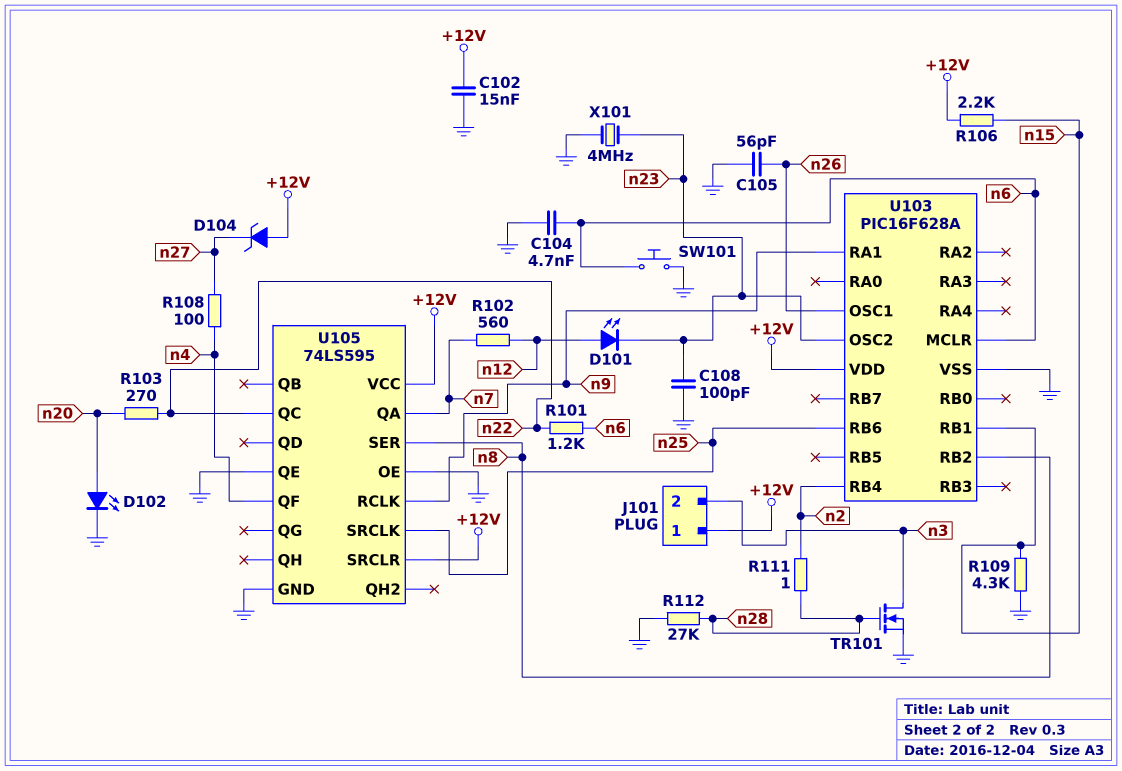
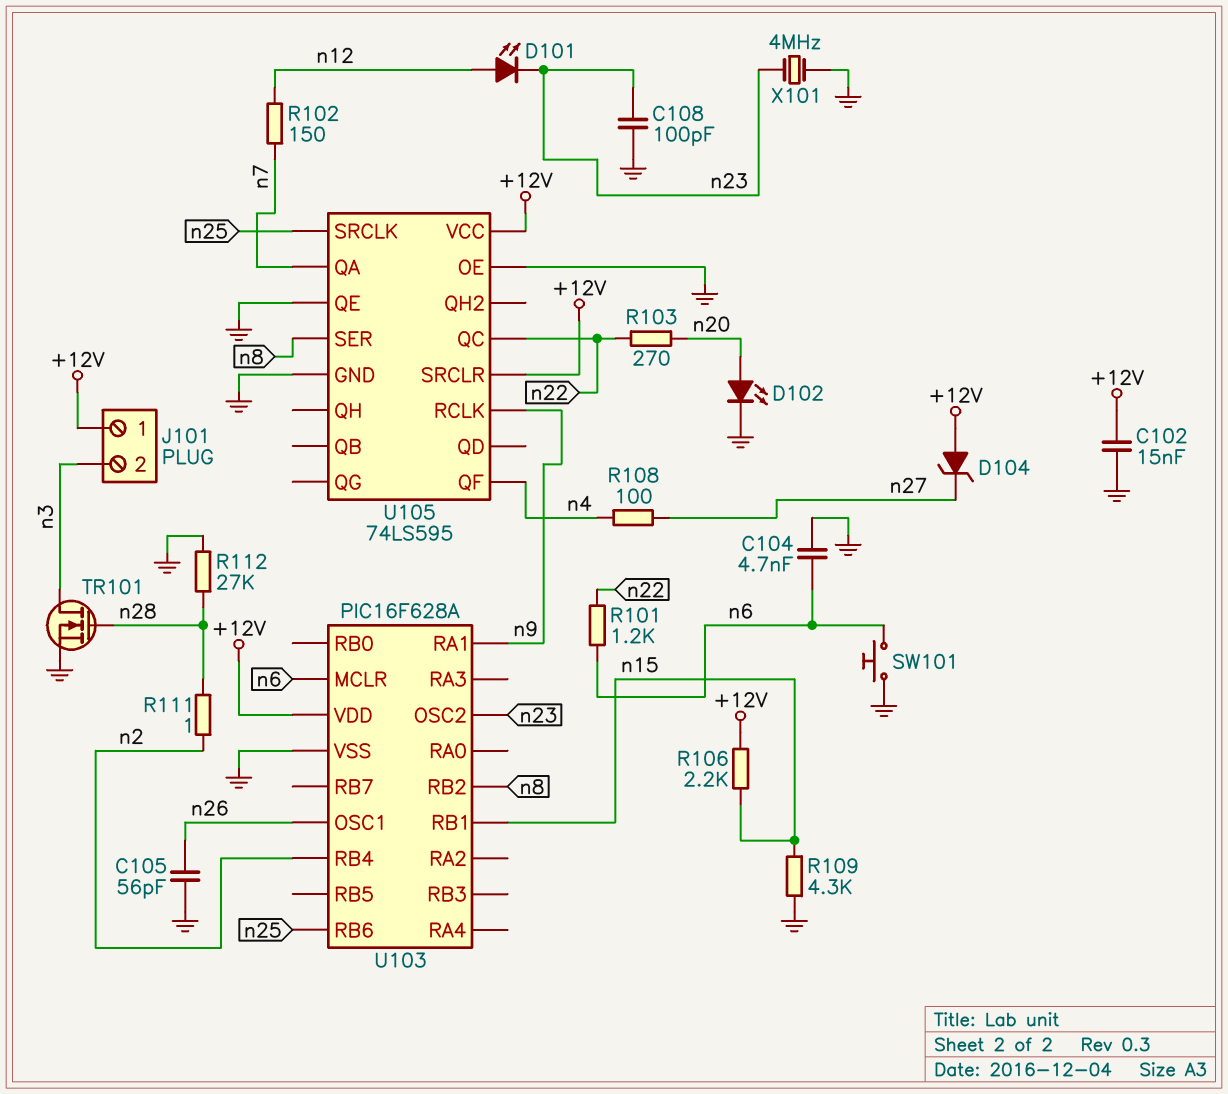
R102: 560 (n7, n12) -> 150 (n7, n12)

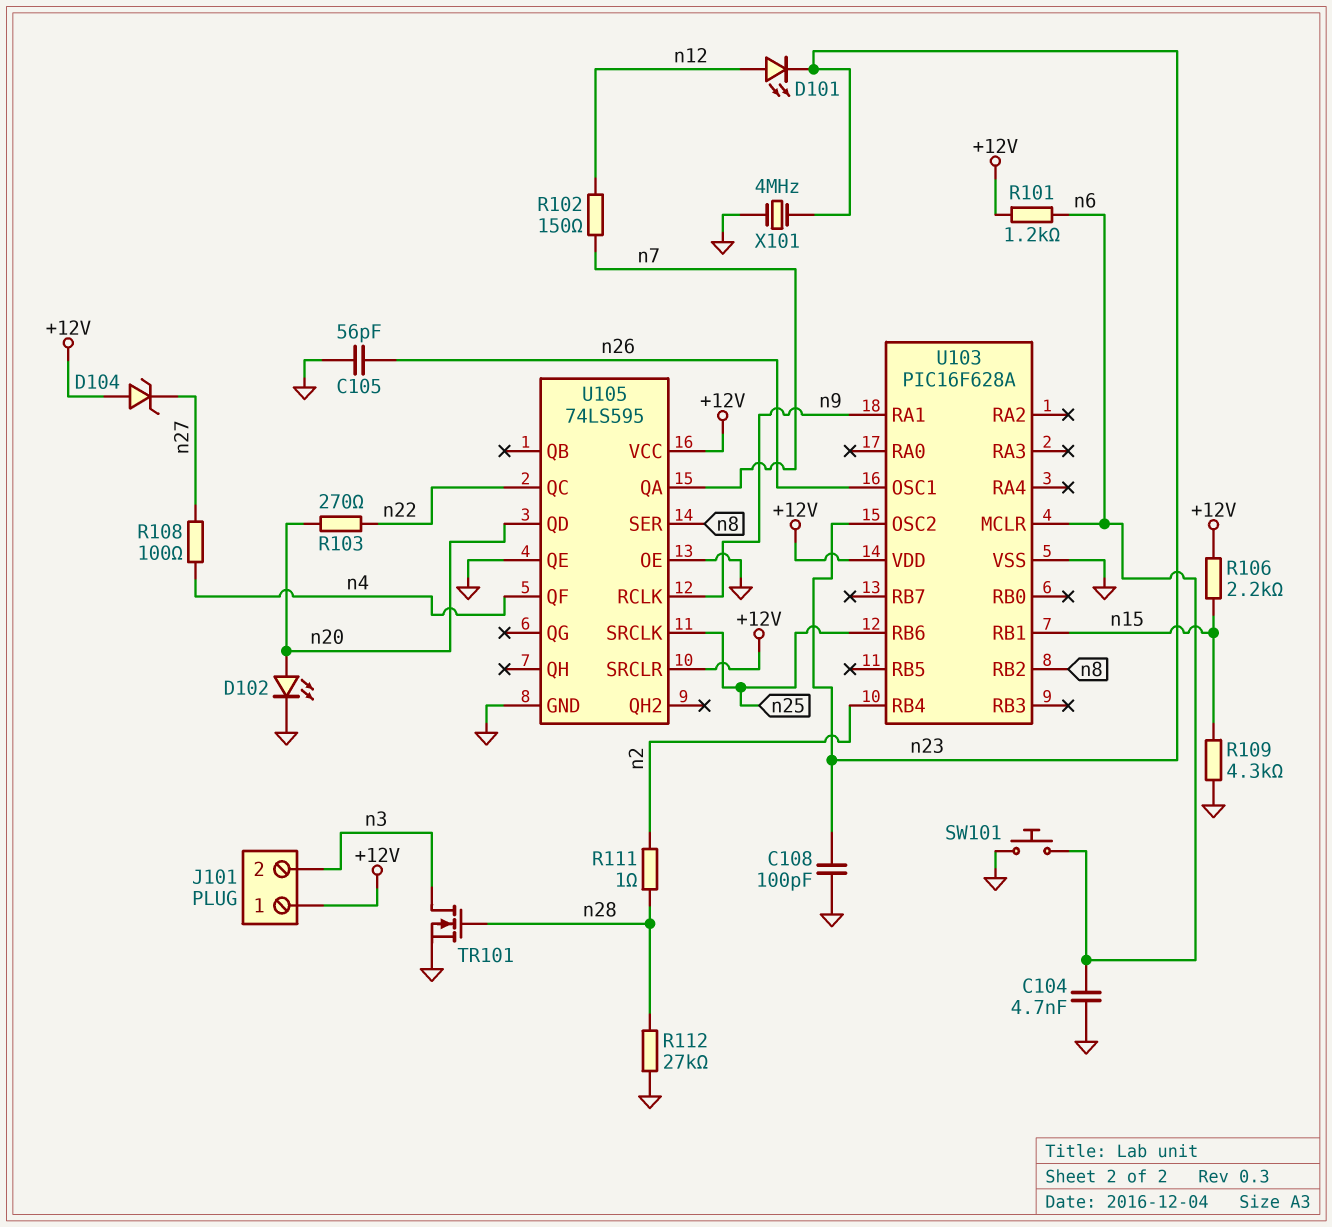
C102: 15nF (+12V, GND) -> none
R101: 1.2k (n6, n22) -> 1.2k (+12V, n6)
U105 pin QD: none -> n20

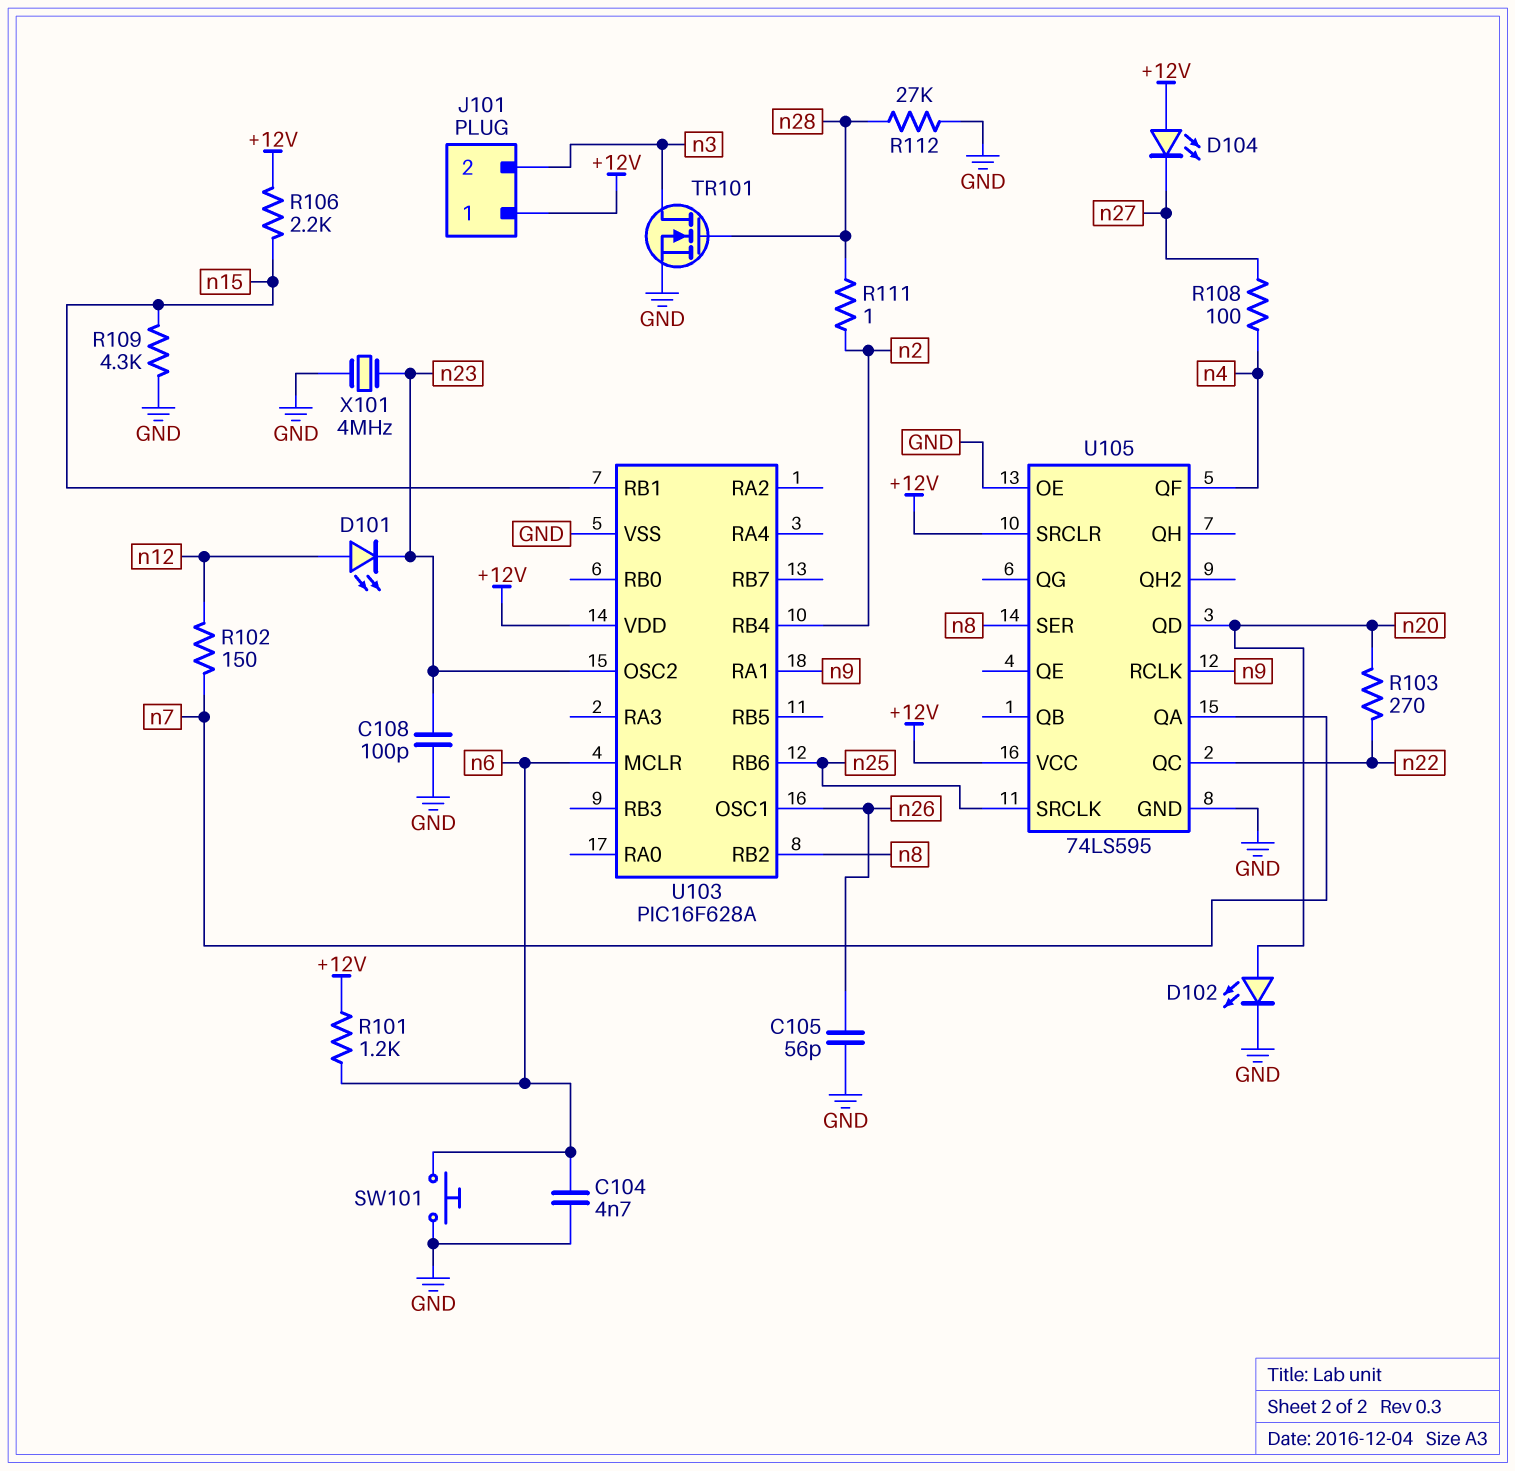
D104: zener (A +12V, K n27) -> LED (A +12V, K n27)
U105 pin QE: GND -> none

